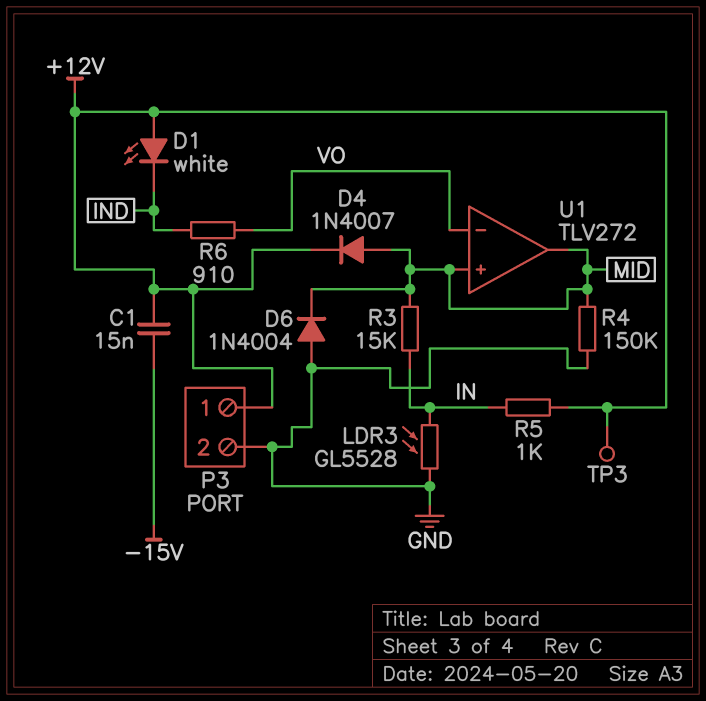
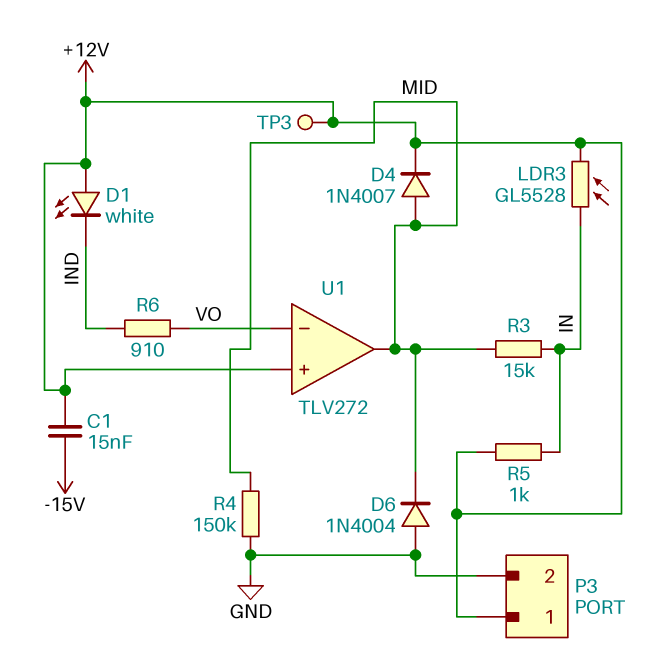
LDR3: GL5528 (GND, IN) -> GL5528 (+12V, IN)
U1 pin in+: MID -> +12V

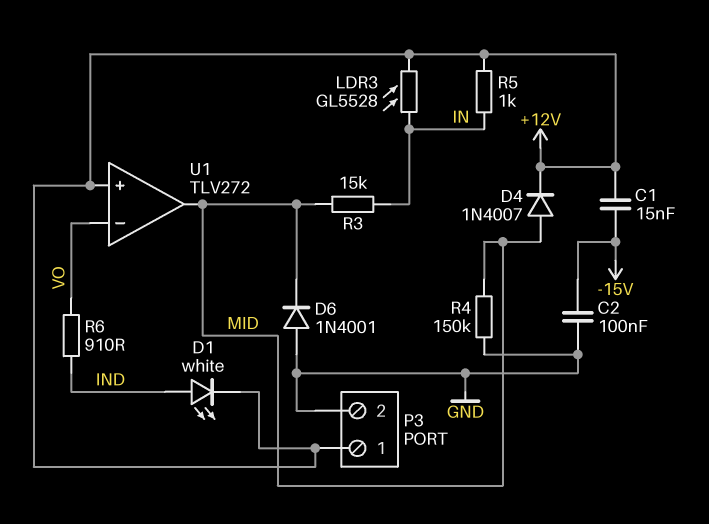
C2: none -> 100nF (-15V, GND)
D1: LED white (A +12V, K IND) -> LED white (A IND, K +12V)
D6: diode 1N4004 (A GND, K MID) -> diode 1N4001 (A GND, K MID)
TP3: test point (+12V) -> none

